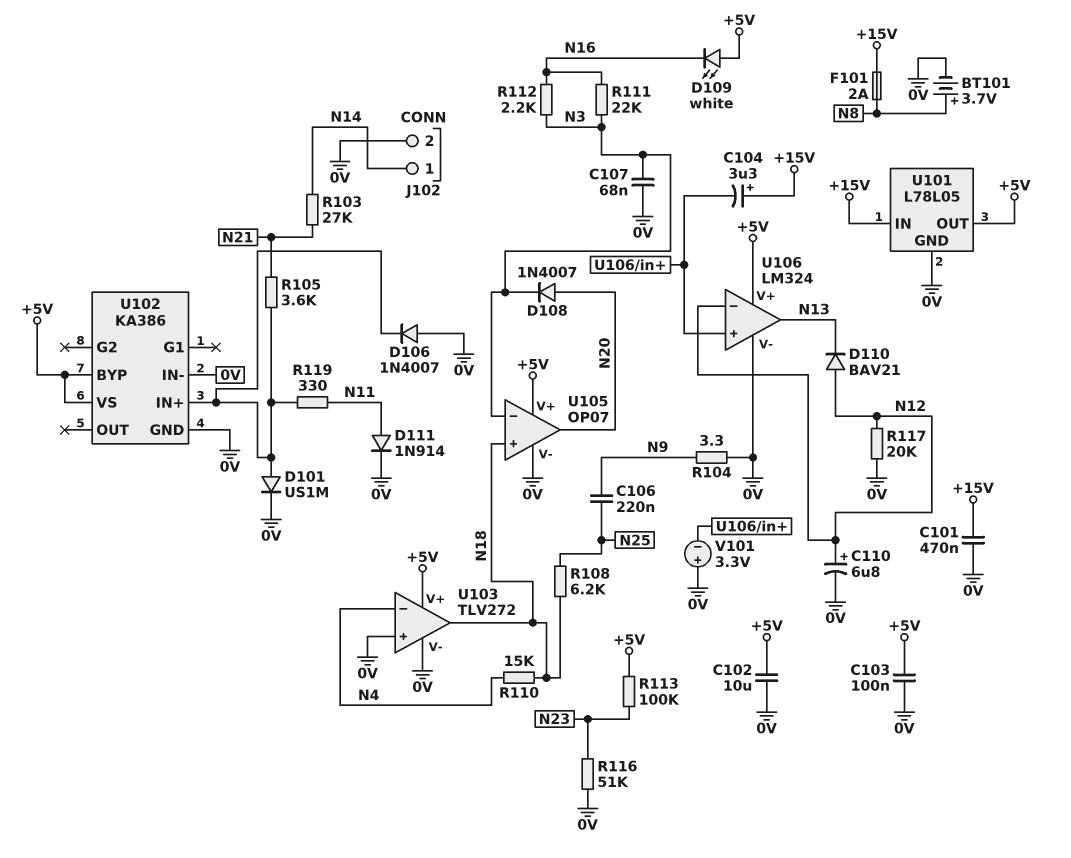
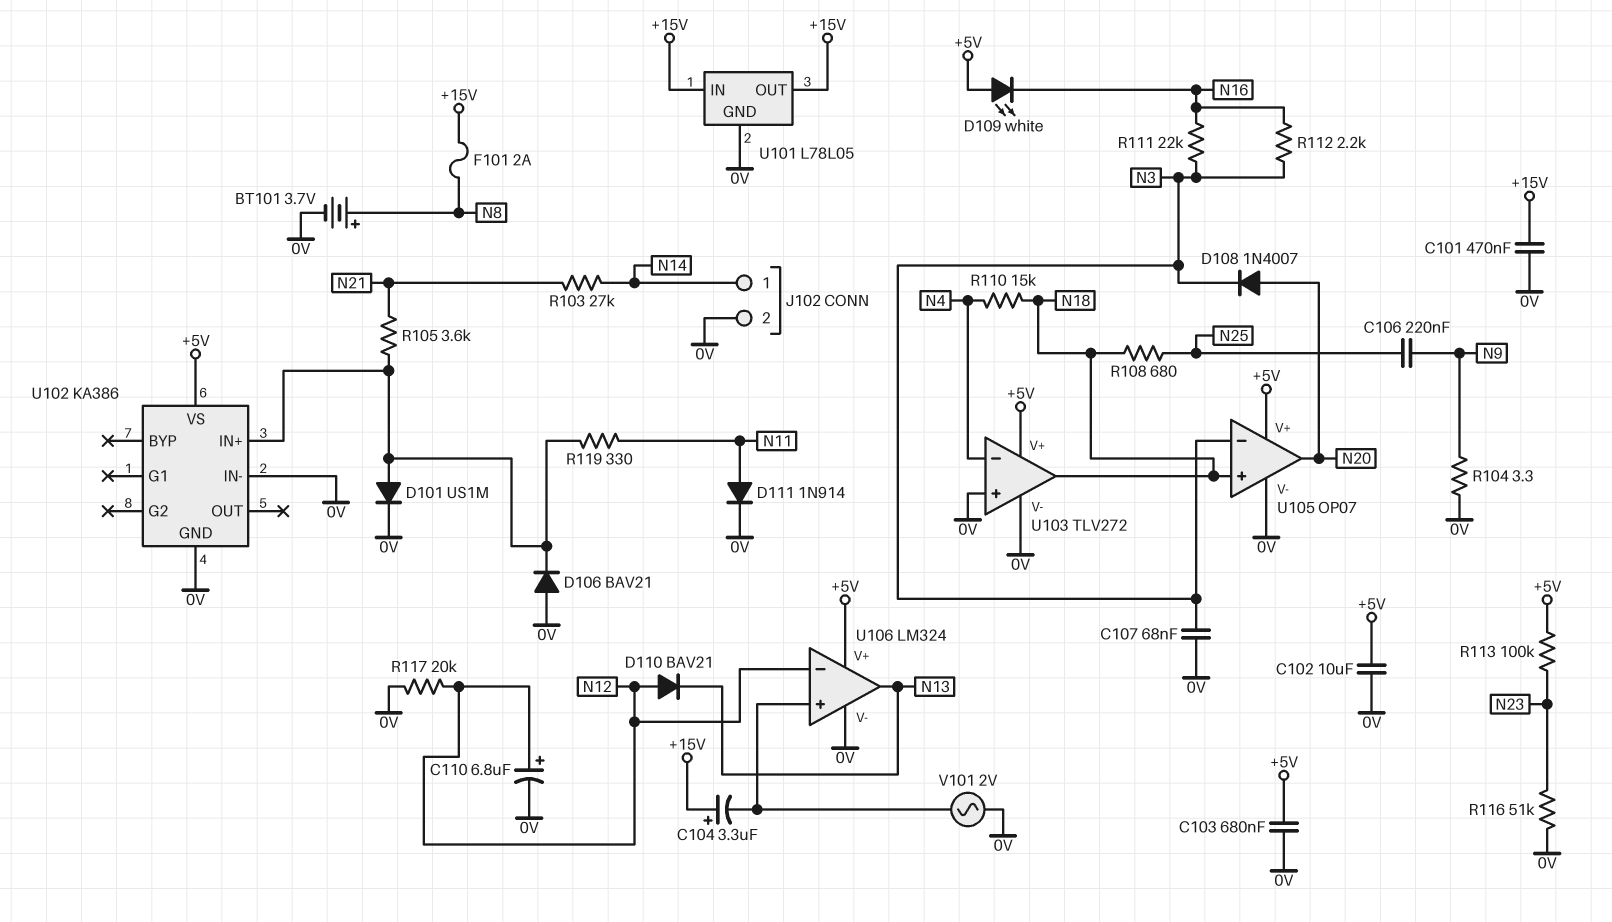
C103: 100nF (+5V, 0V) -> 680nF (+5V, 0V)
D106: diode 1N4007 (A 0V, K U102/IN+) -> diode BAV21 (A 0V, K U102/IN+)
R108: 6.2k (N18, N25) -> 680 (N18, N25)
U101 pin OUT: +5V -> +15V
U102 pin BYP: +5V -> none
V101: 3.3V (plus 0V, minus U106/in+) -> AC 2V (0V, U106/in+)

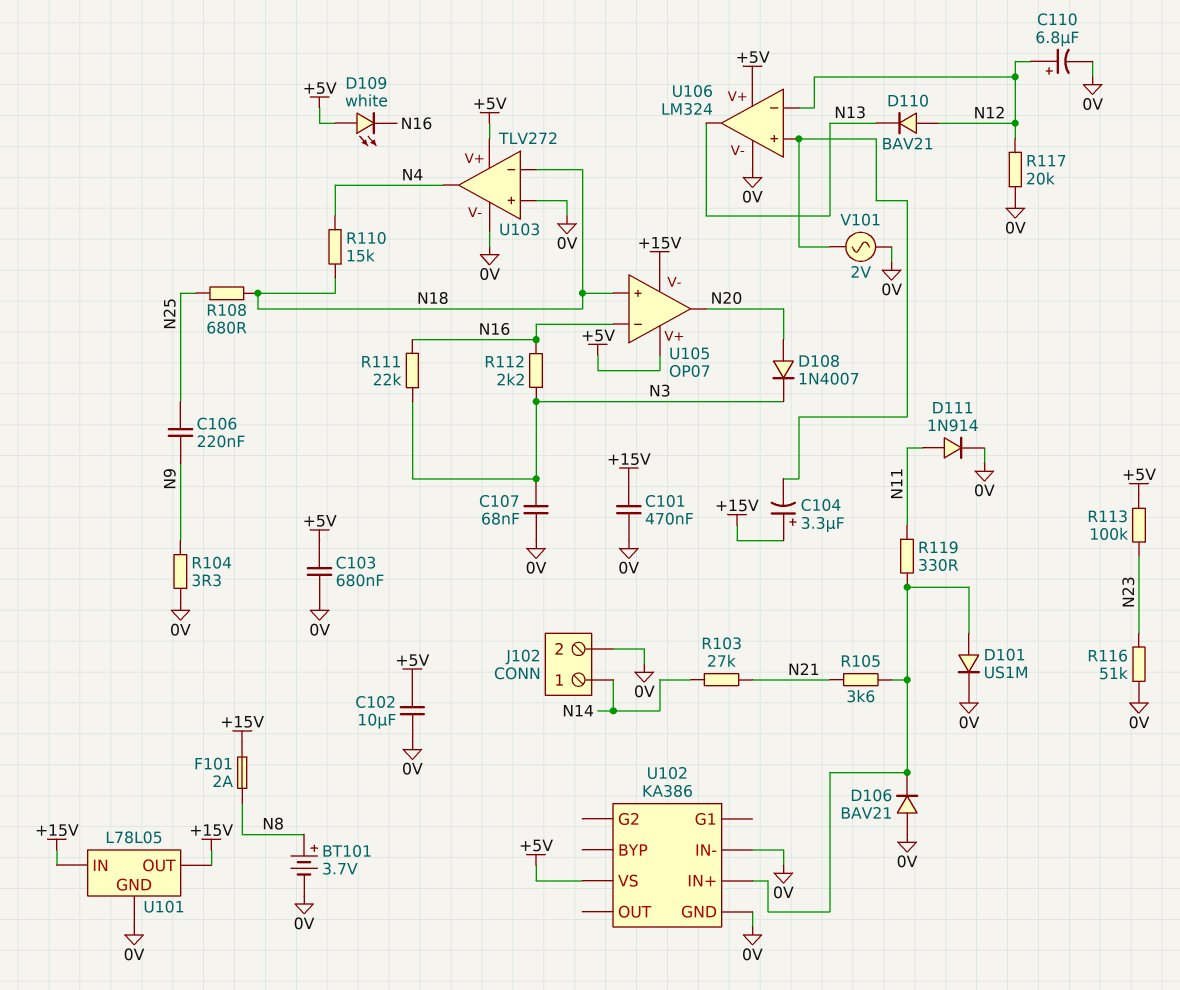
U103 pin in-: N4 -> N18
U103 pin out: N18 -> N4
U105 pin V-: 0V -> +15V
U105 pin in-: N3 -> N16

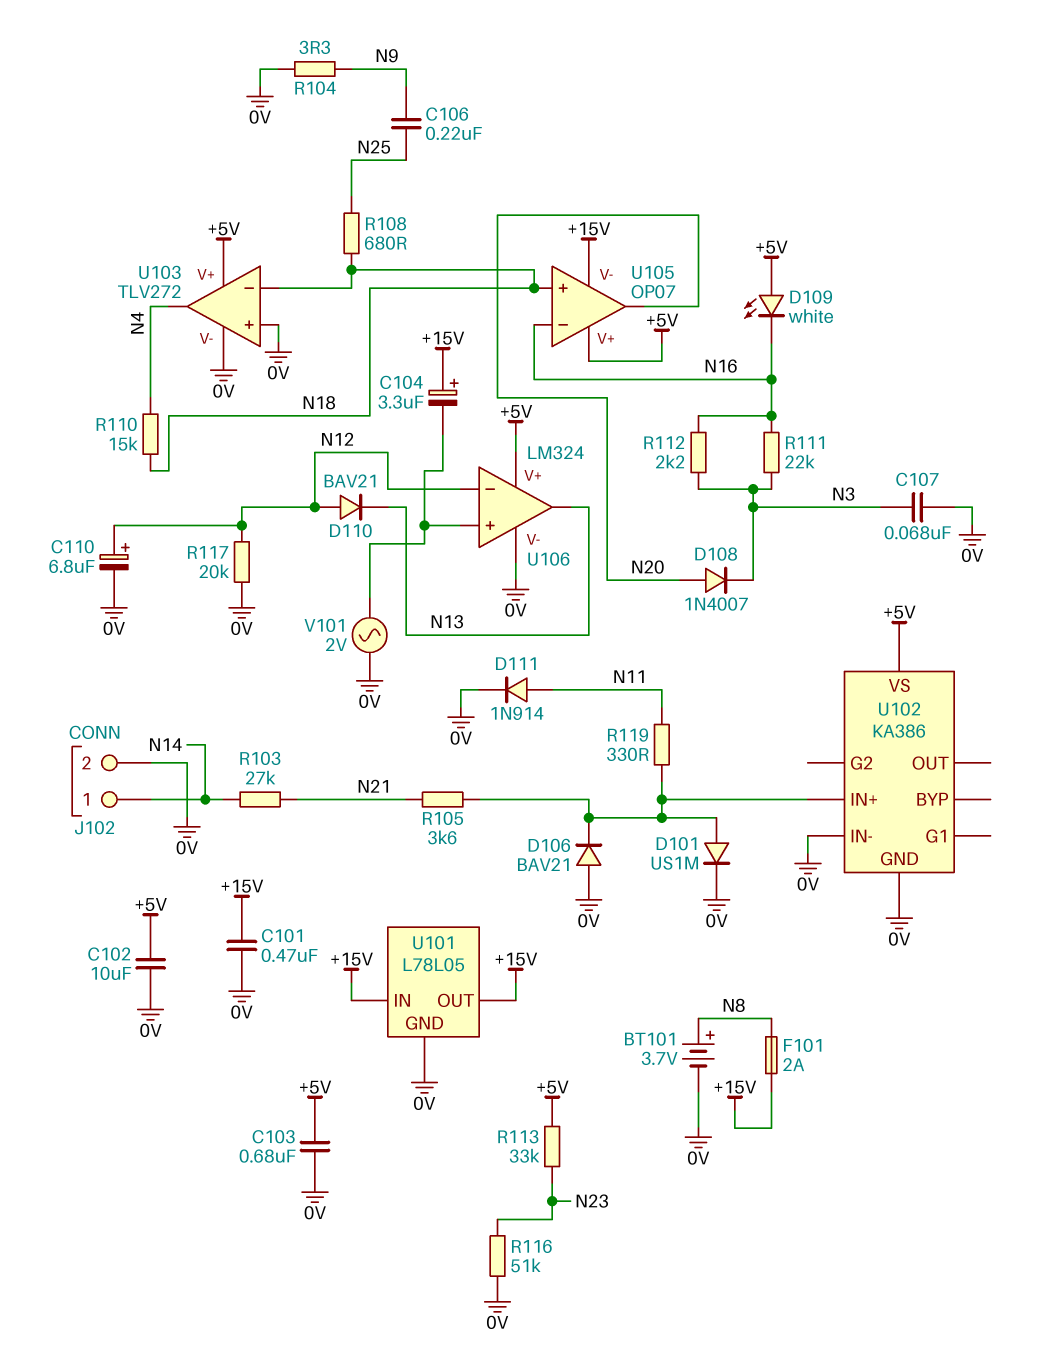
R113: 100k (+5V, N23) -> 33k (+5V, N23)

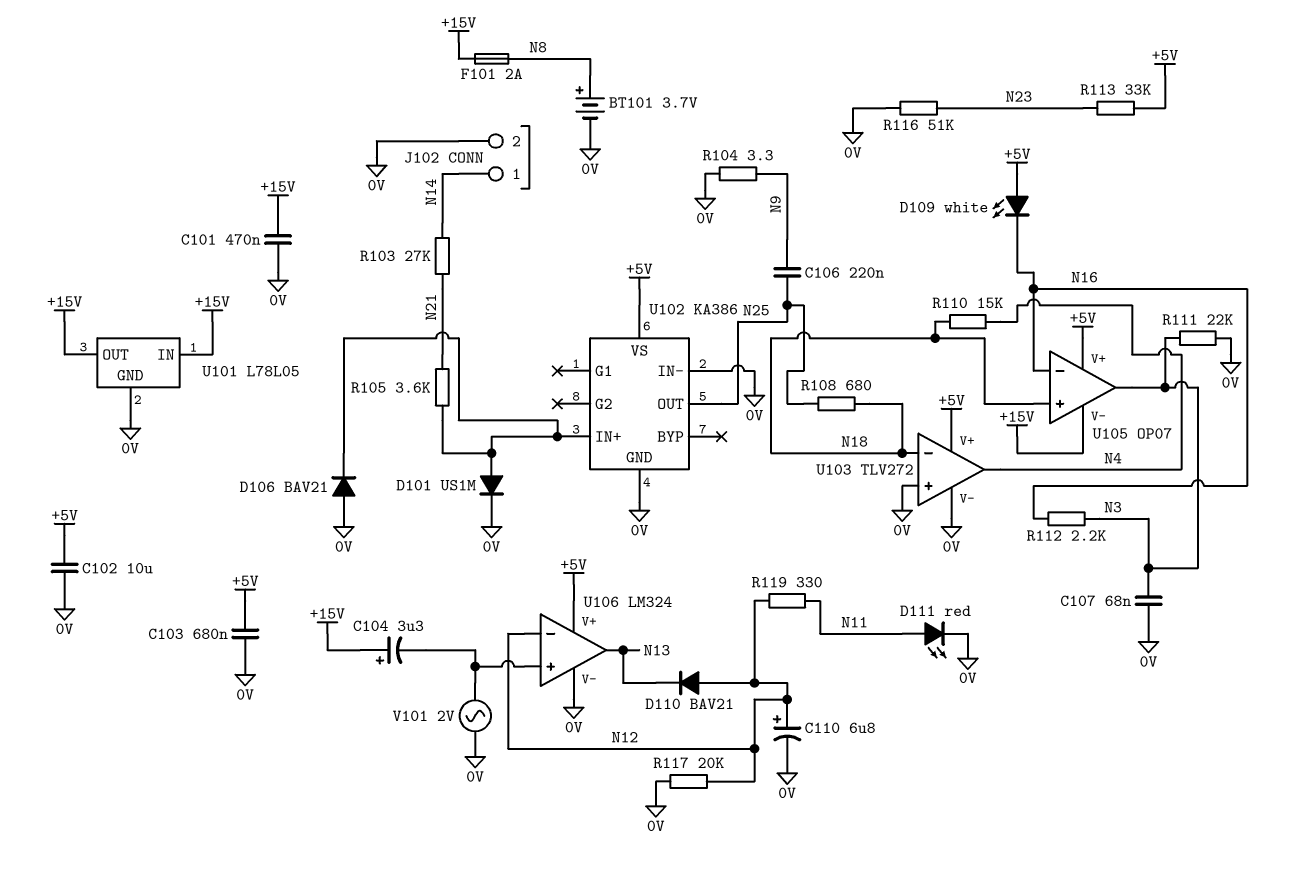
D108: diode 1N4007 (A N20, K N3) -> none
D111: diode 1N914 (A N11, K 0V) -> LED red (A N11, K 0V)
R111: 22k (N3, N16) -> 22k (0V, N3)
R119: 330 (N11, U102/IN+) -> 330 (N11, N12)
U102 pin OUT: none -> N25
U105 pin out: N20 -> N3

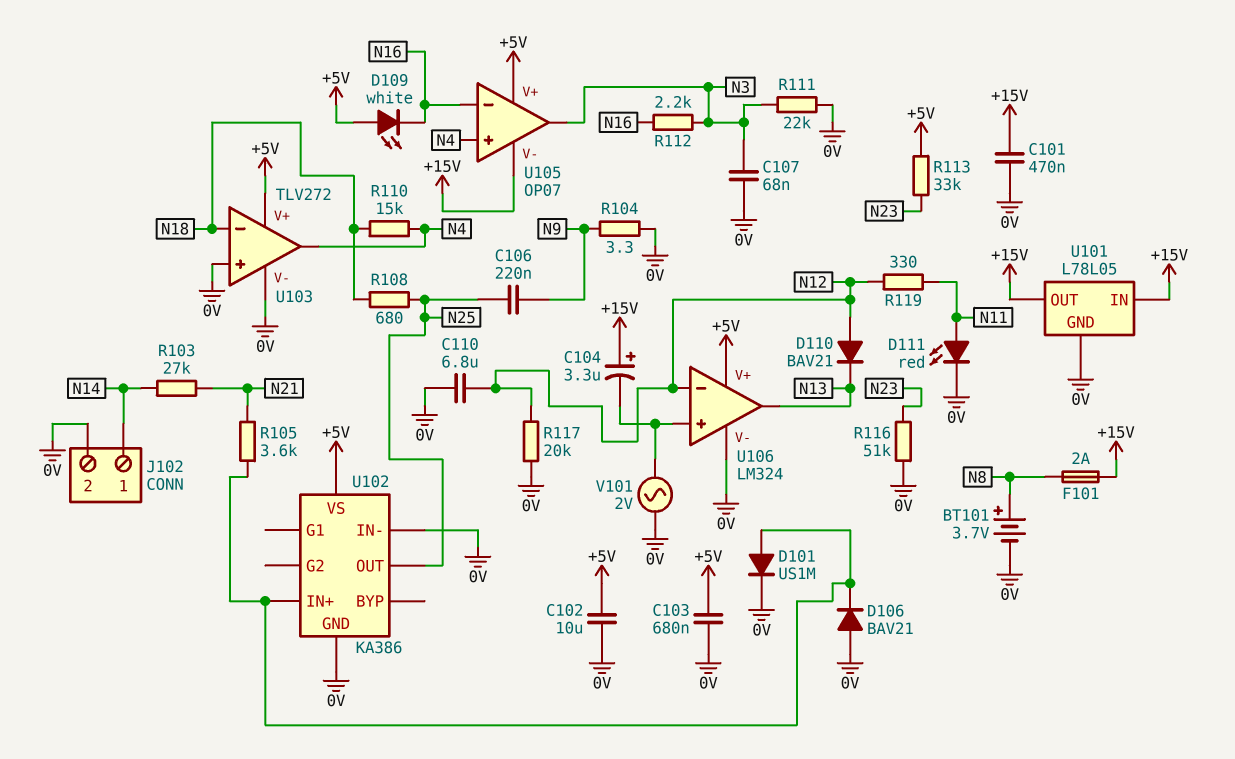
C110: 6.8uF (plus N12, minus 0V) -> 6.8uF (0V, N12)
U105 pin in+: N18 -> N4

